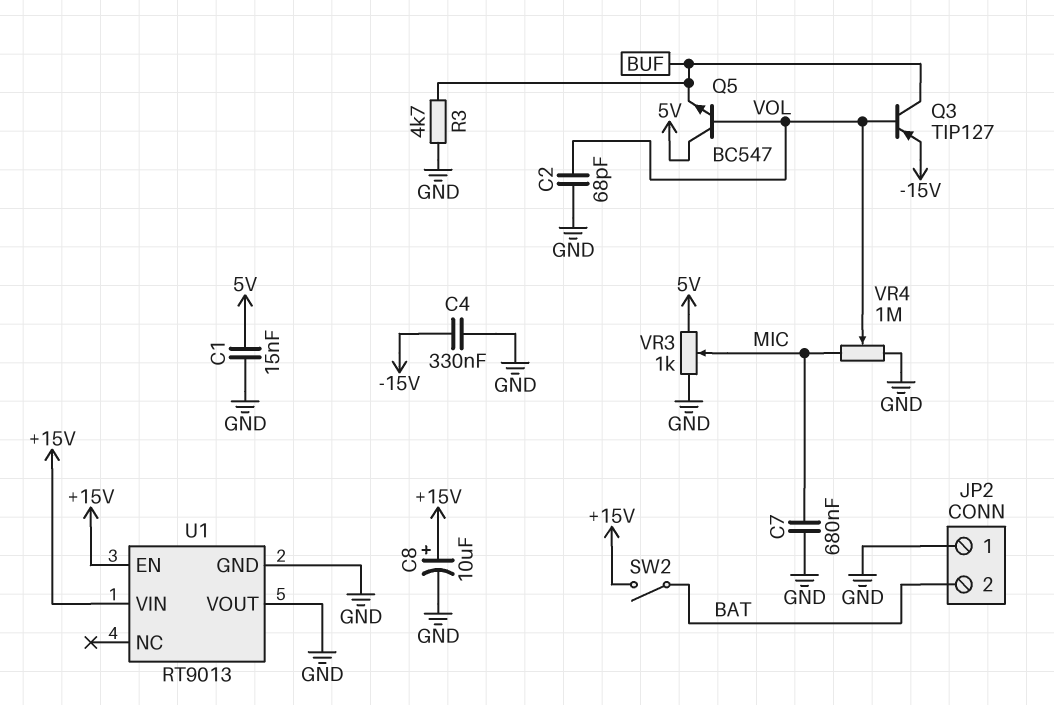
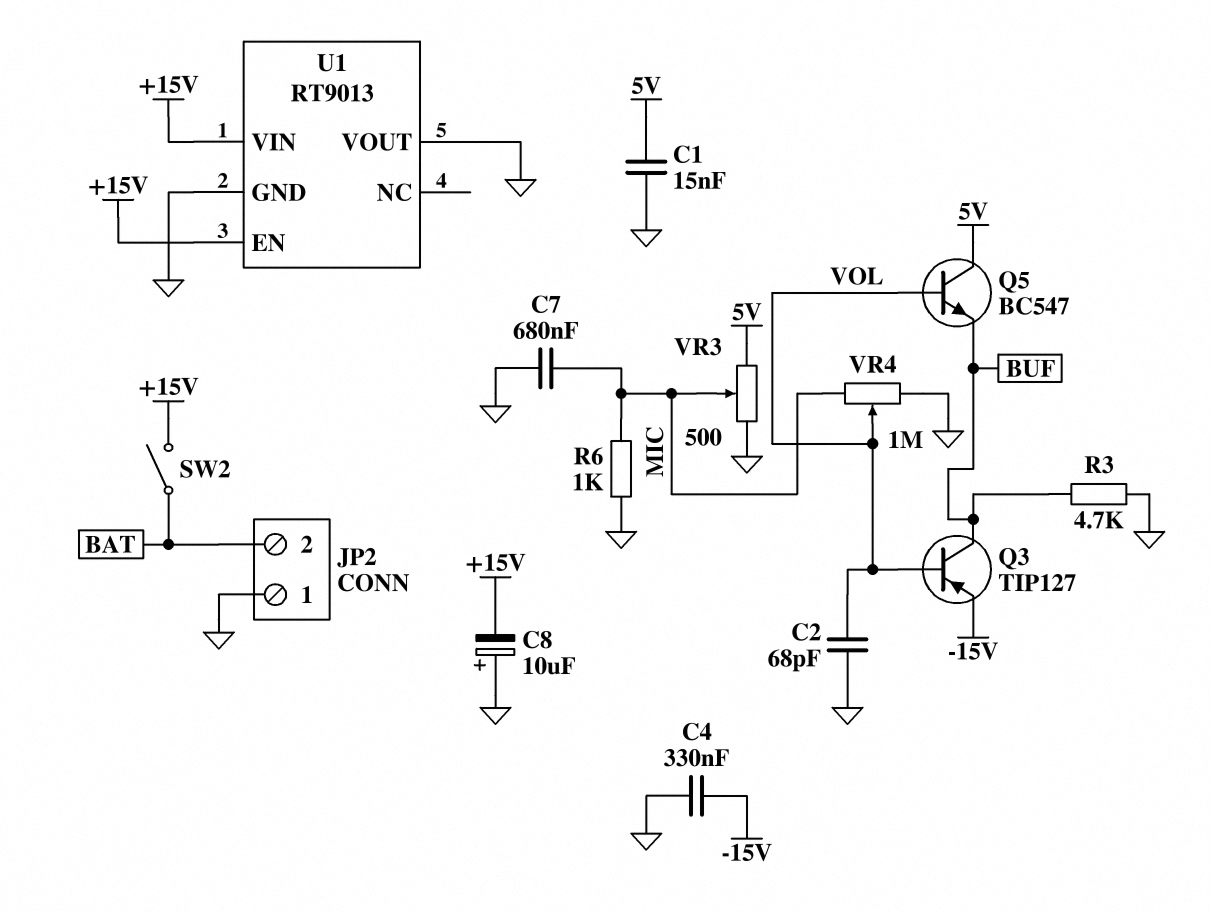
C8: 10uF (plus +15V, minus GND) -> 10uF (plus GND, minus +15V)
R6: none -> 1k (GND, MIC)
VR3: 1k (5V, GND, wiper MIC) -> 500 (5V, GND, wiper MIC)

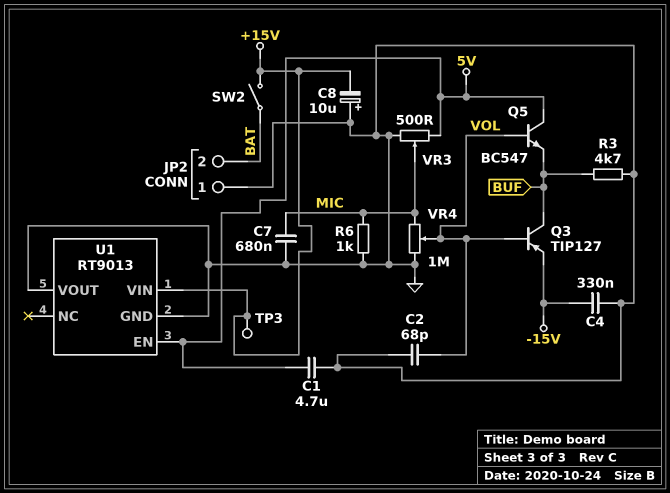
C1: 15nF (5V, GND) -> 4.7uF (5V, GND)
TP3: none -> test point (+15V)
U1 pin EN: +15V -> 5V

